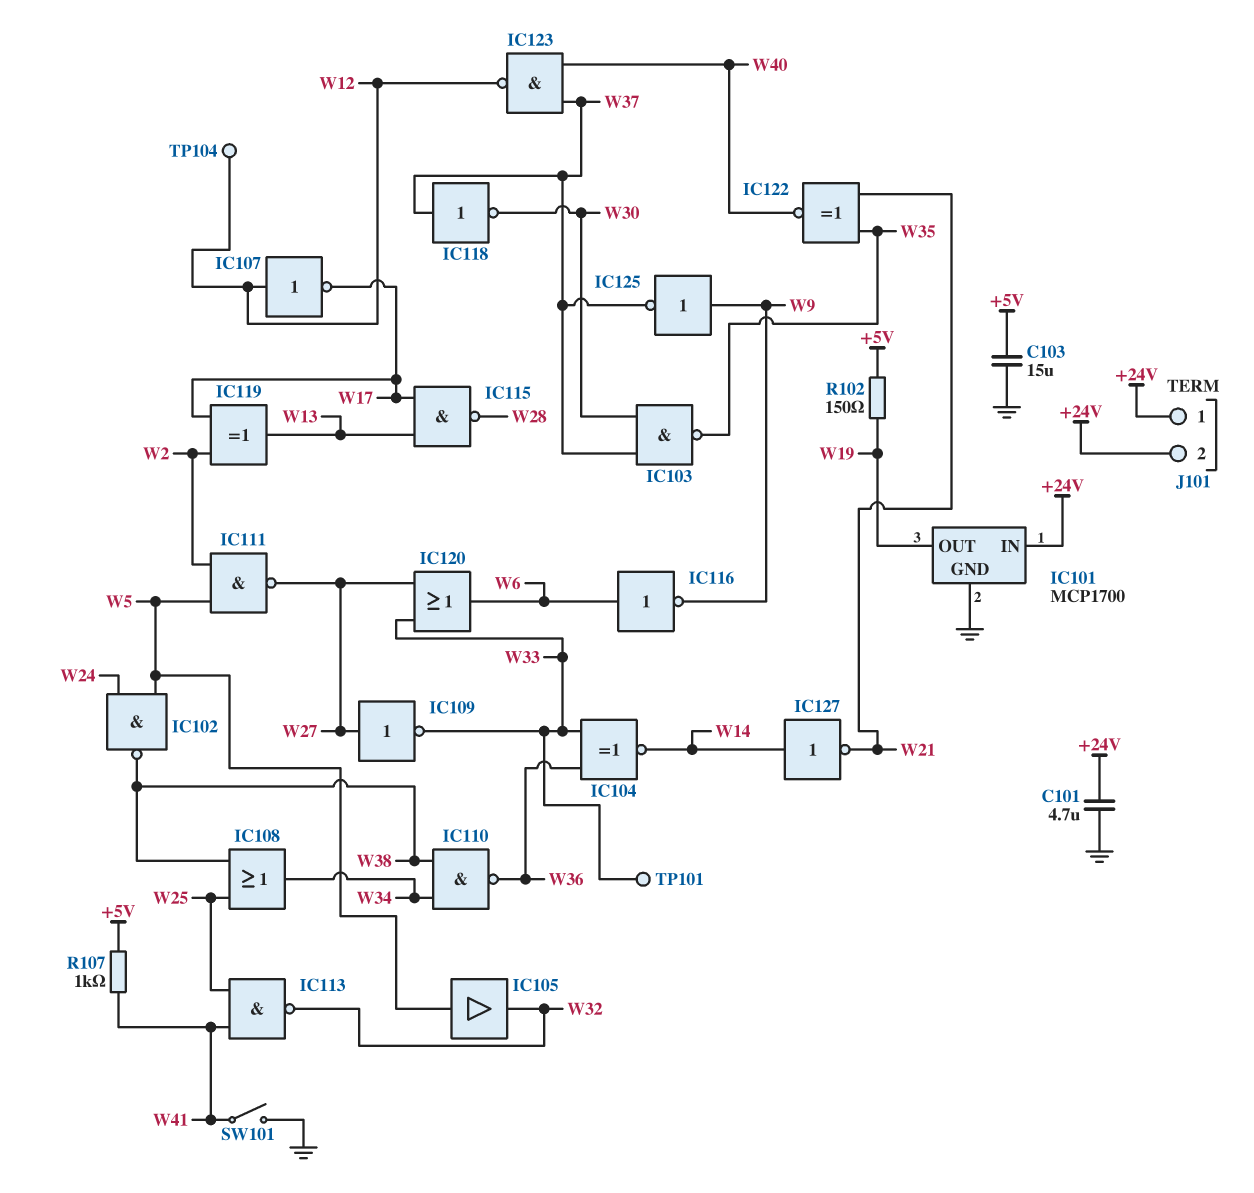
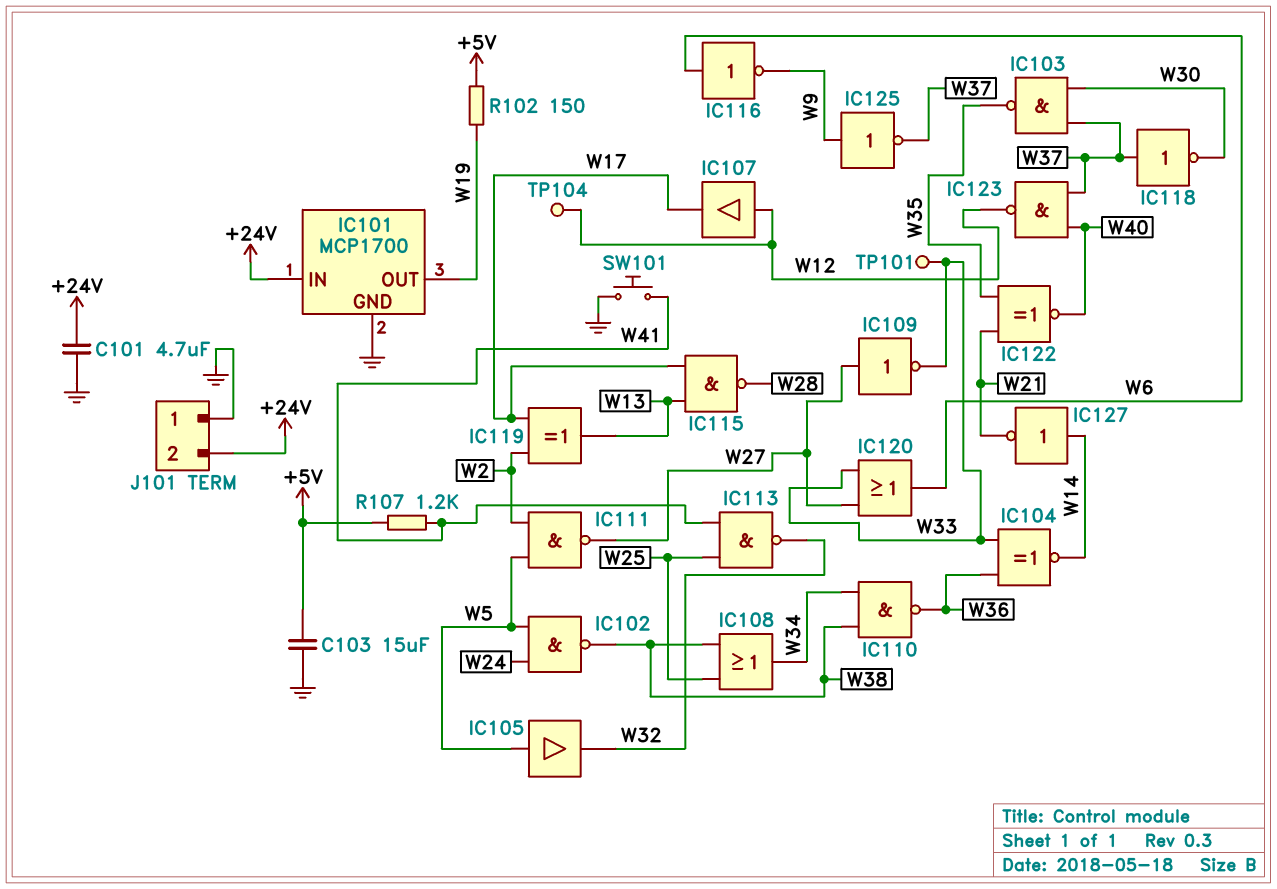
IC107: NOT (in W12, out W17) -> buffer (in W12, out W17)
J101 pin 1: +24V -> GND
R107: 1k (+5V, W41) -> 1.2k (+5V, W41)
SW101: switch (GND, W41) -> button (GND, W41)

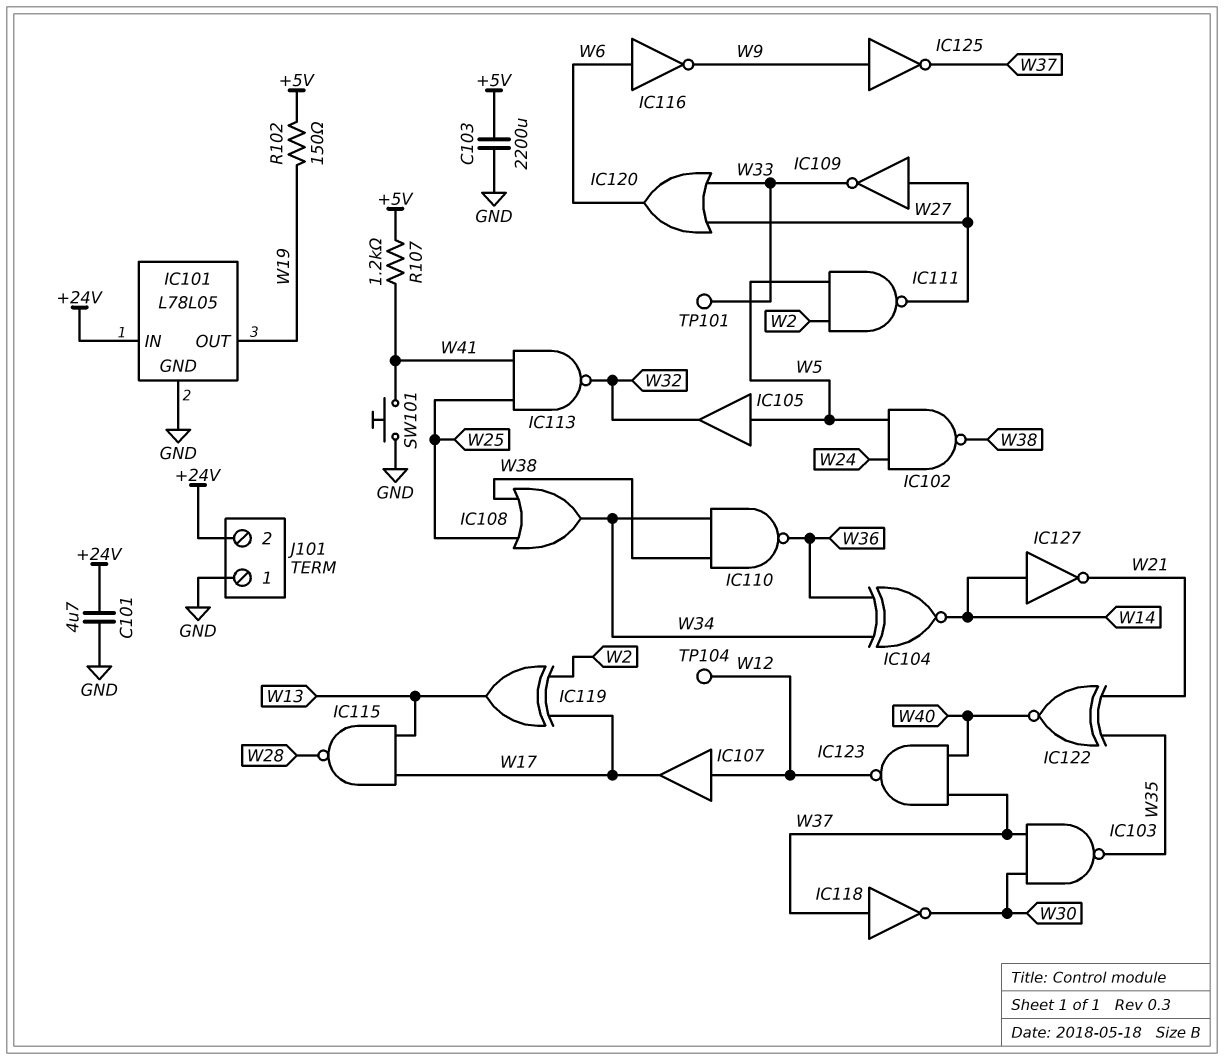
C103: 15uF (+5V, GND) -> 2200uF (+5V, GND)
IC101: MCP1700 -> L78L05
IC104: XNOR (in W33, in W36, out W14) -> XNOR (in W34, in W36, out W14)

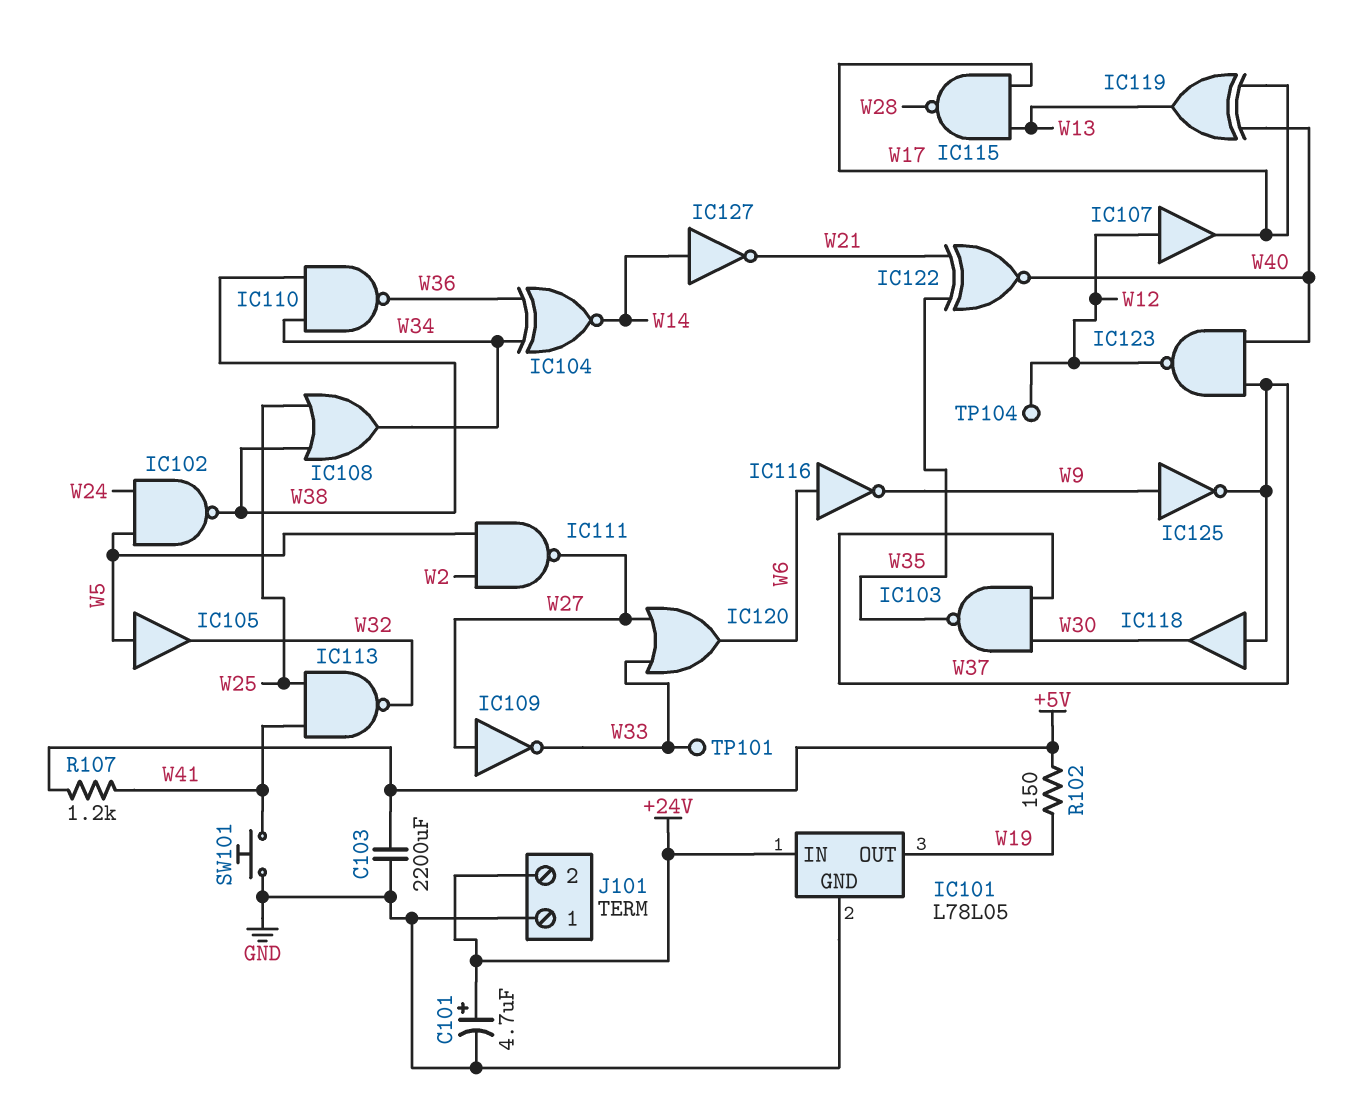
C101: 4.7uF (+24V, GND) -> 4.7uF (plus +24V, minus GND)
IC118: NOT (in W37, out W30) -> buffer (in W37, out W30)
IC119: XOR (in W2, in W17, out W13) -> XOR (in W17, in W40, out W13)

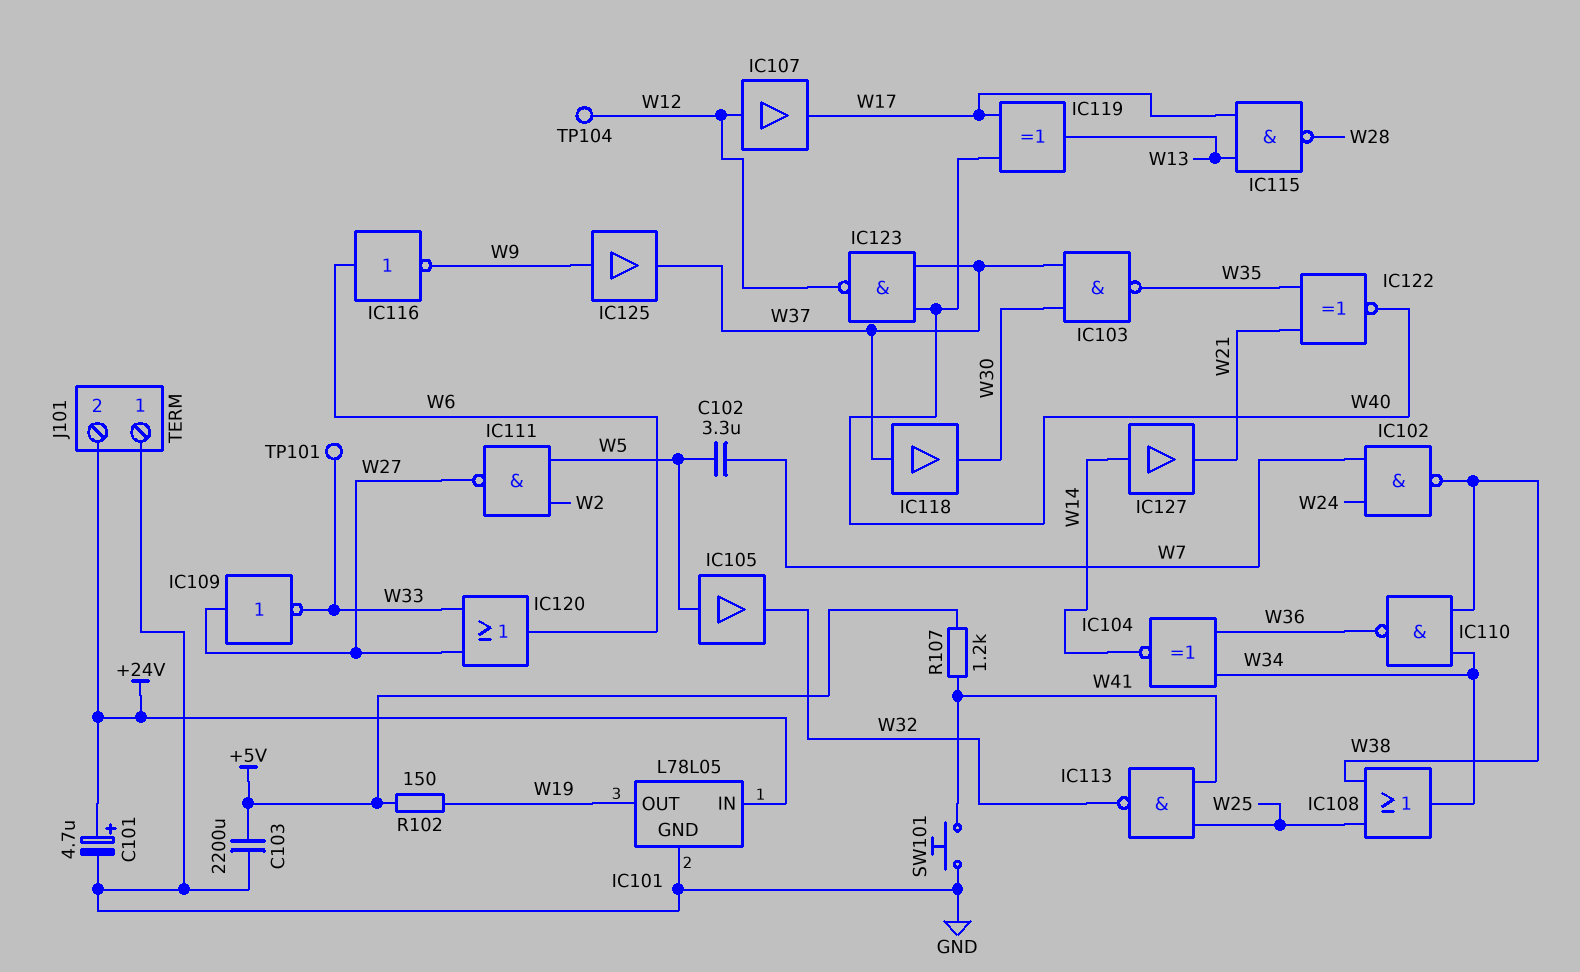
C102: none -> 3.3uF (W5, W7)
IC102: NAND (in W5, in W24, out W38) -> NAND (in W7, in W24, out W38)
IC125: NOT (in W9, out W37) -> buffer (in W9, out W37)
IC127: NOT (in W14, out W21) -> buffer (in W14, out W21)

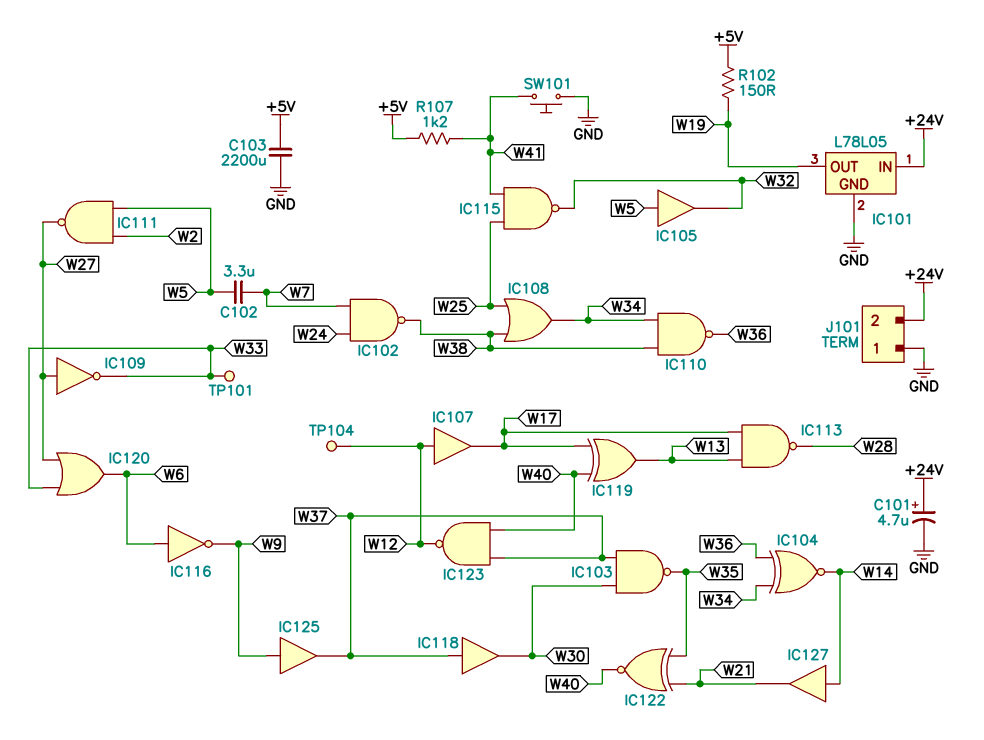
IC113: NAND (in W25, in W41, out W32) -> NAND (in W13, in W17, out W28)
IC115: NAND (in W13, in W17, out W28) -> NAND (in W25, in W41, out W32)

